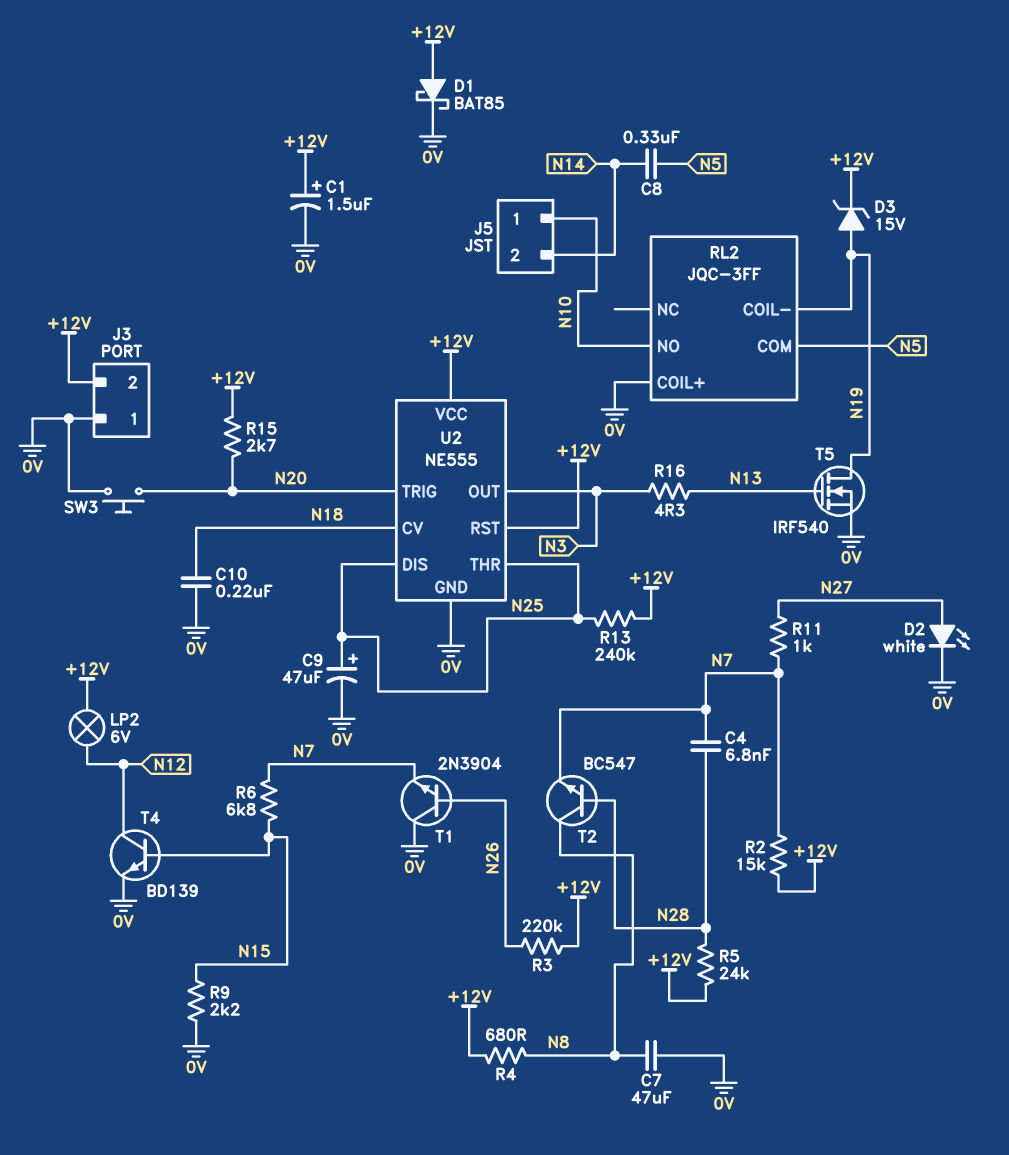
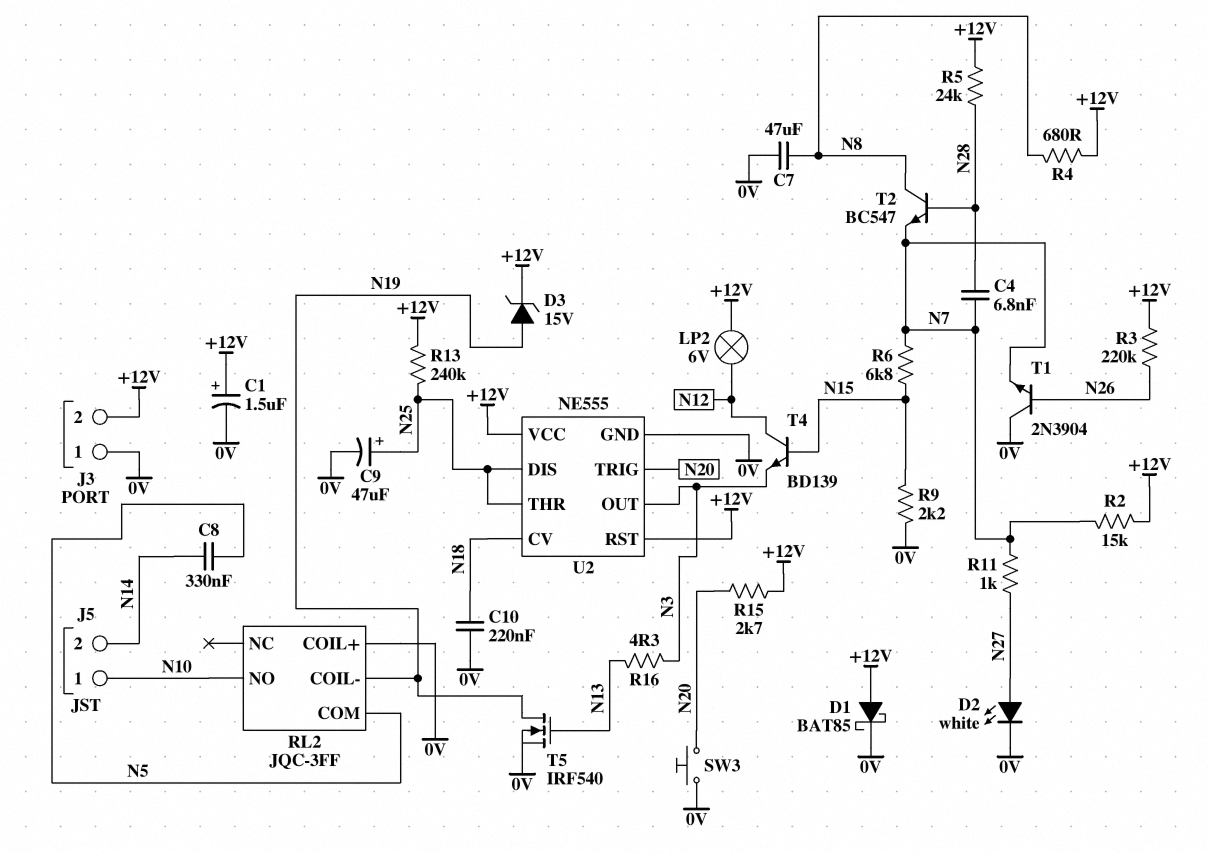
T4: NPN BD139 (B N15, C N12, E 0V) -> NPN BD139 (B N15, C N12, E N3)

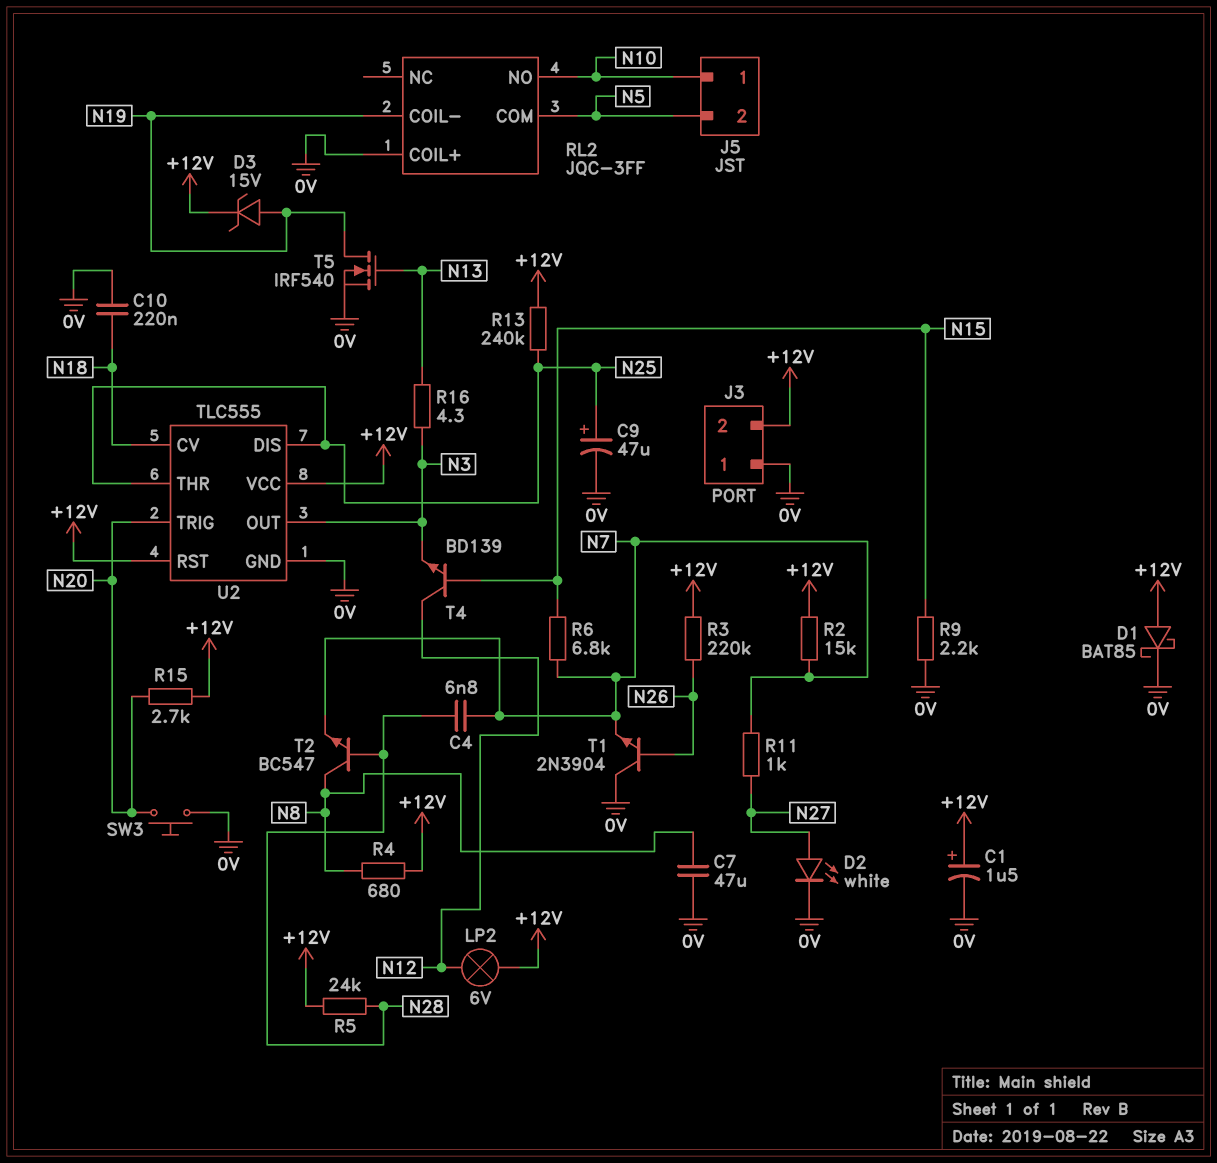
C8: 330nF (N5, N14) -> none
J5 pin 2: N14 -> N5
U2: NE555 -> TLC555

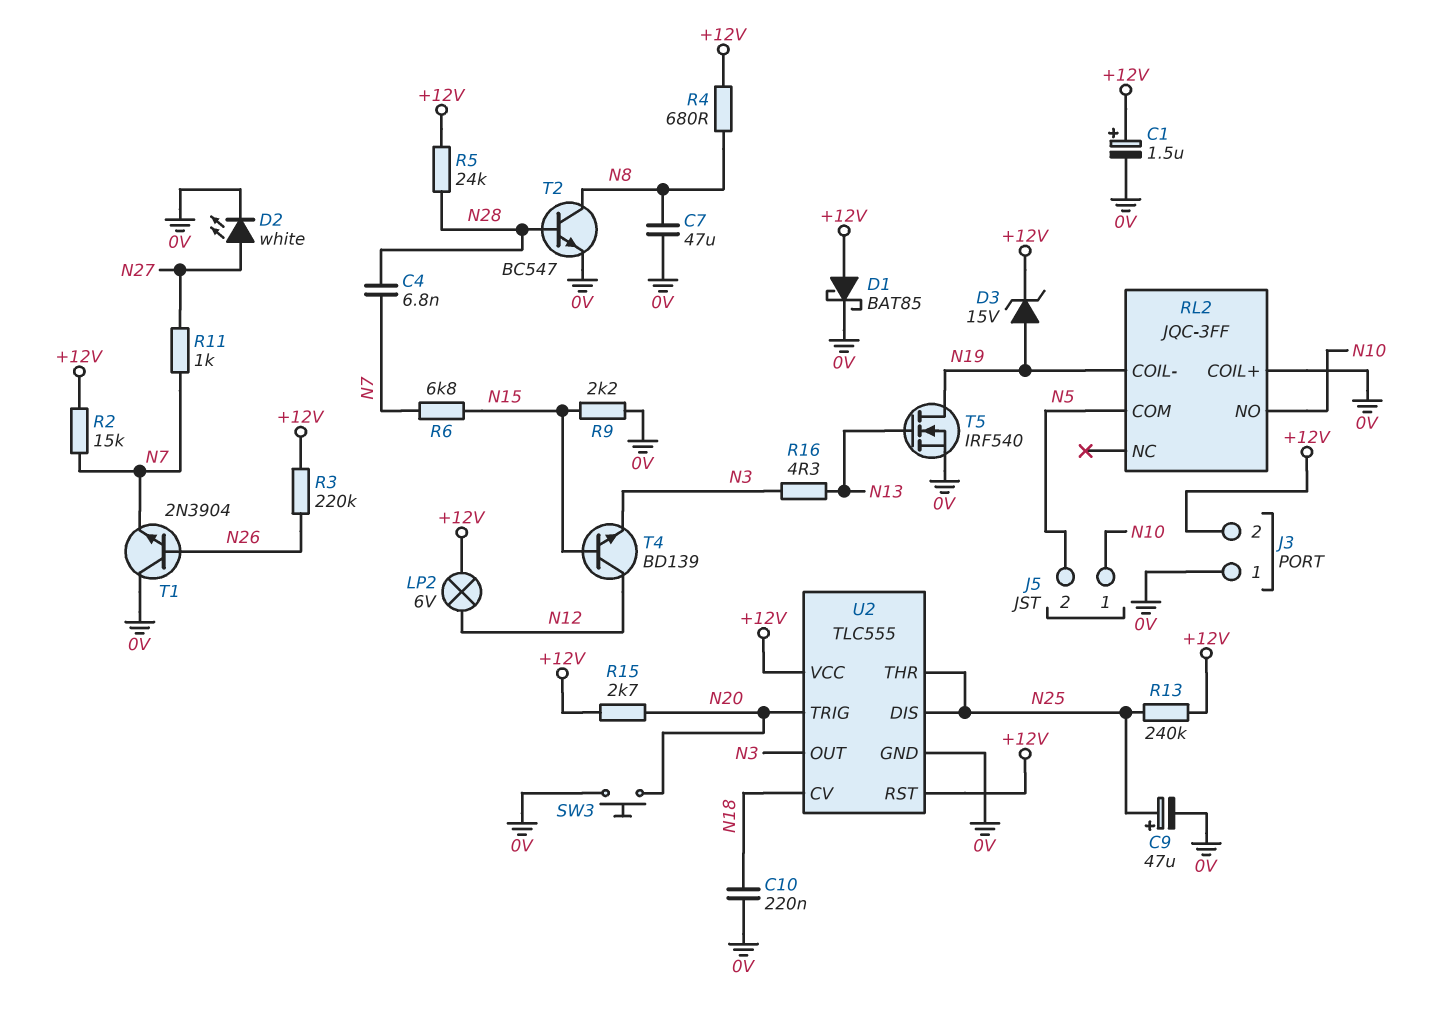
T2: NPN BC547 (B N28, C N8, E N7) -> NPN BC547 (B N28, C N8, E 0V)

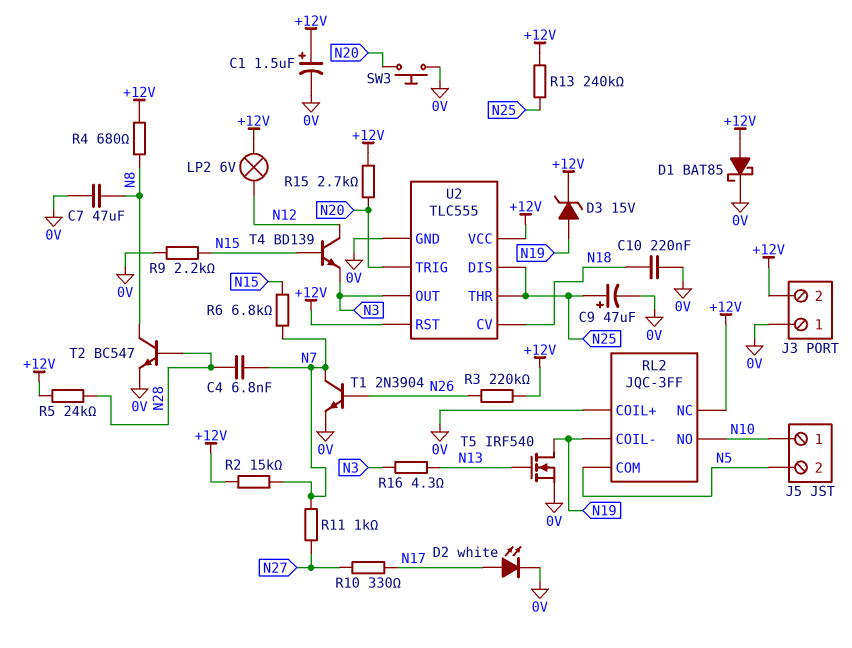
D2: LED white (A N27, K 0V) -> LED white (A N17, K 0V)
R10: none -> 330 (N17, N27)
RL2 pin NC: none -> +12V
T1: NPN 2N3904 (B N26, C 0V, E N7) -> NPN 2N3904 (B N26, C N7, E 0V)

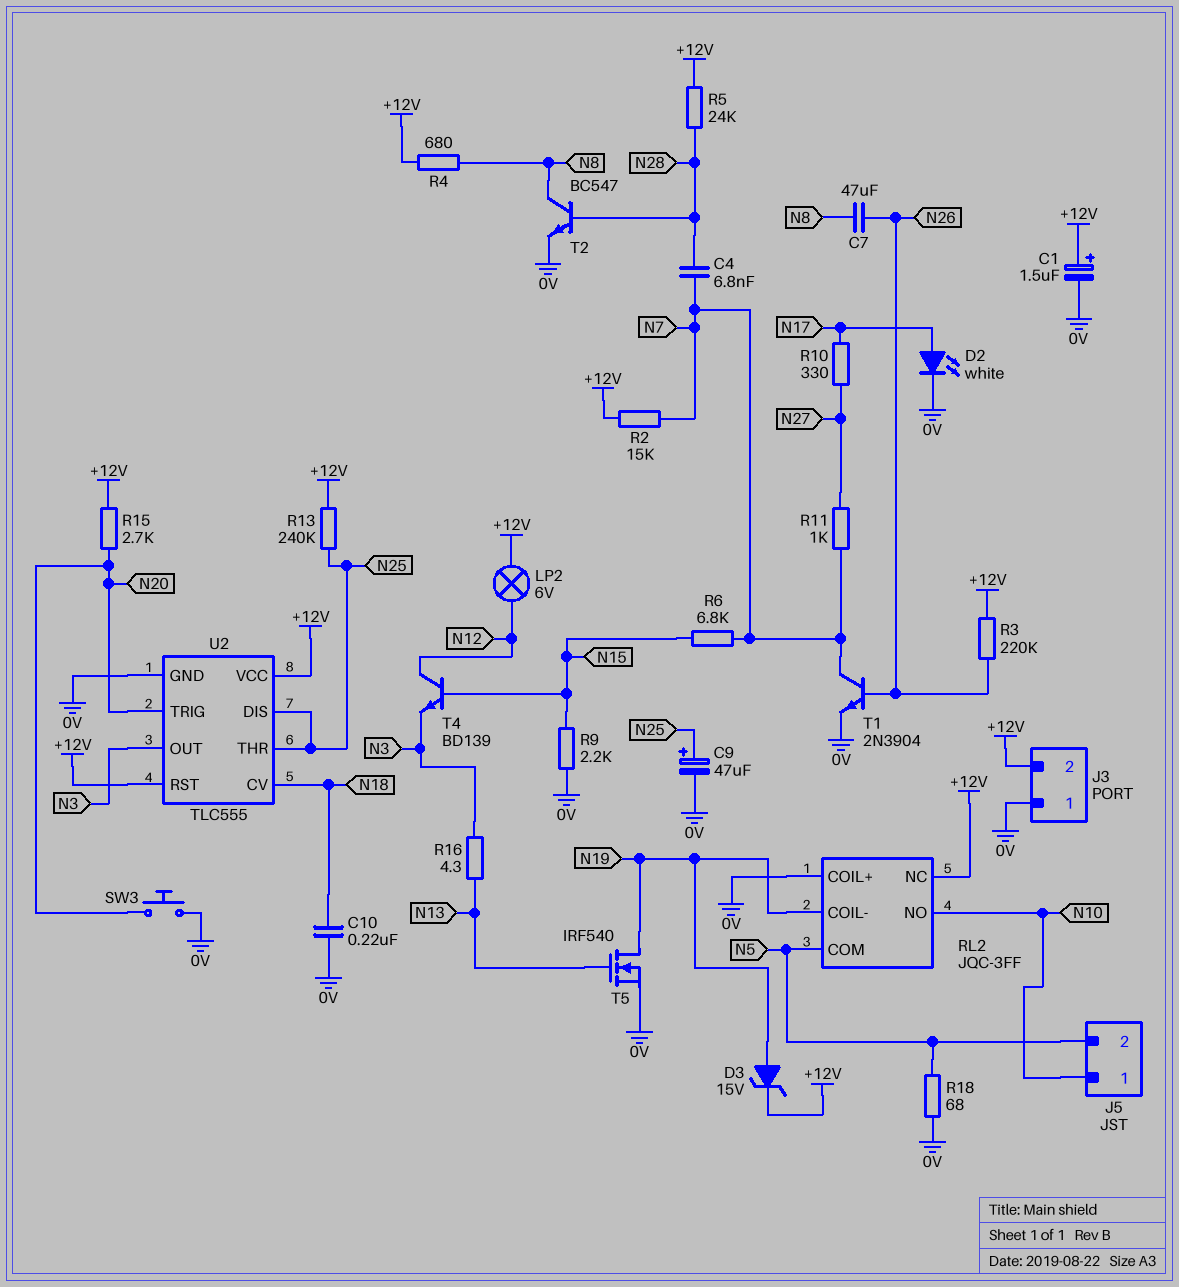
C7: 47uF (0V, N8) -> 47uF (N8, N26)
D1: schottky BAT85 (A +12V, K 0V) -> none
R18: none -> 68 (0V, N5)

